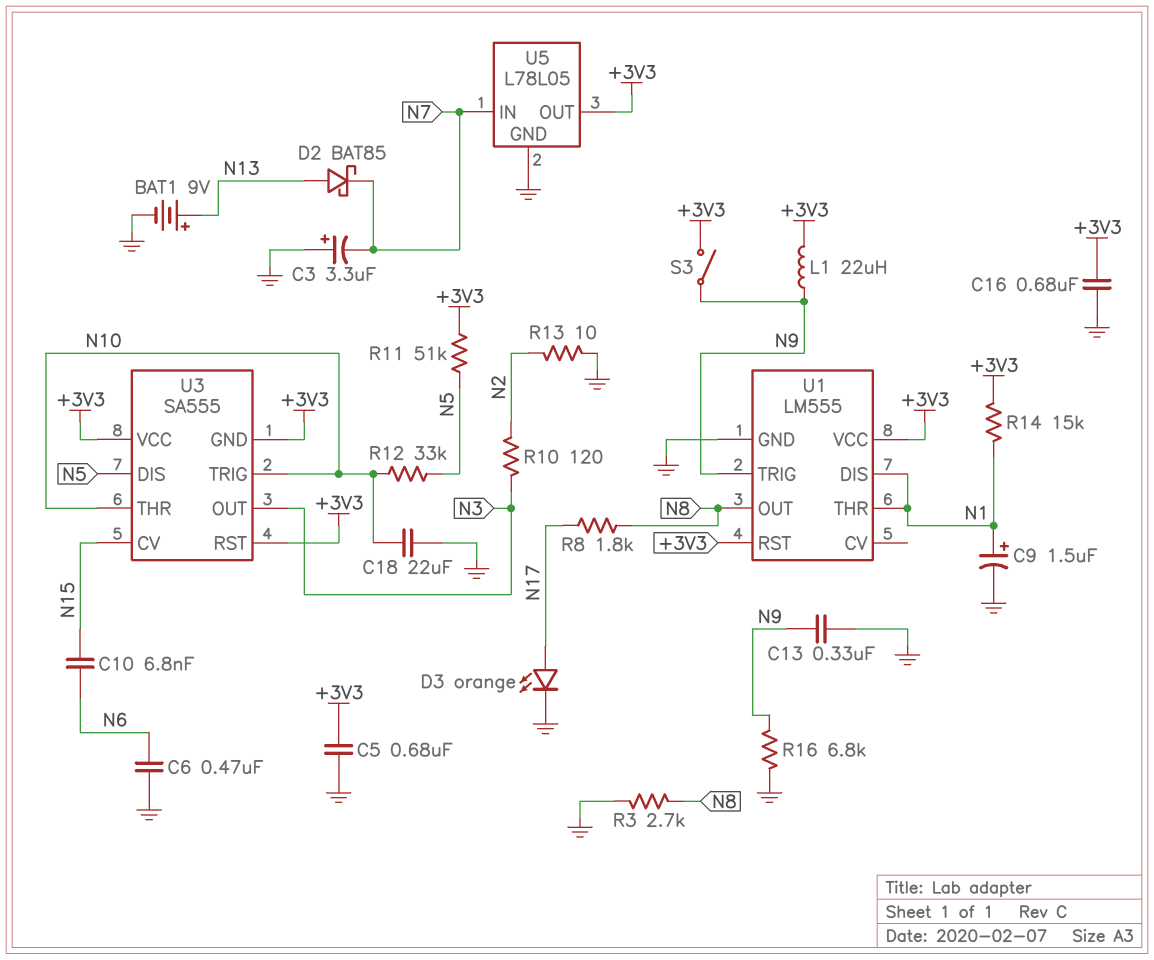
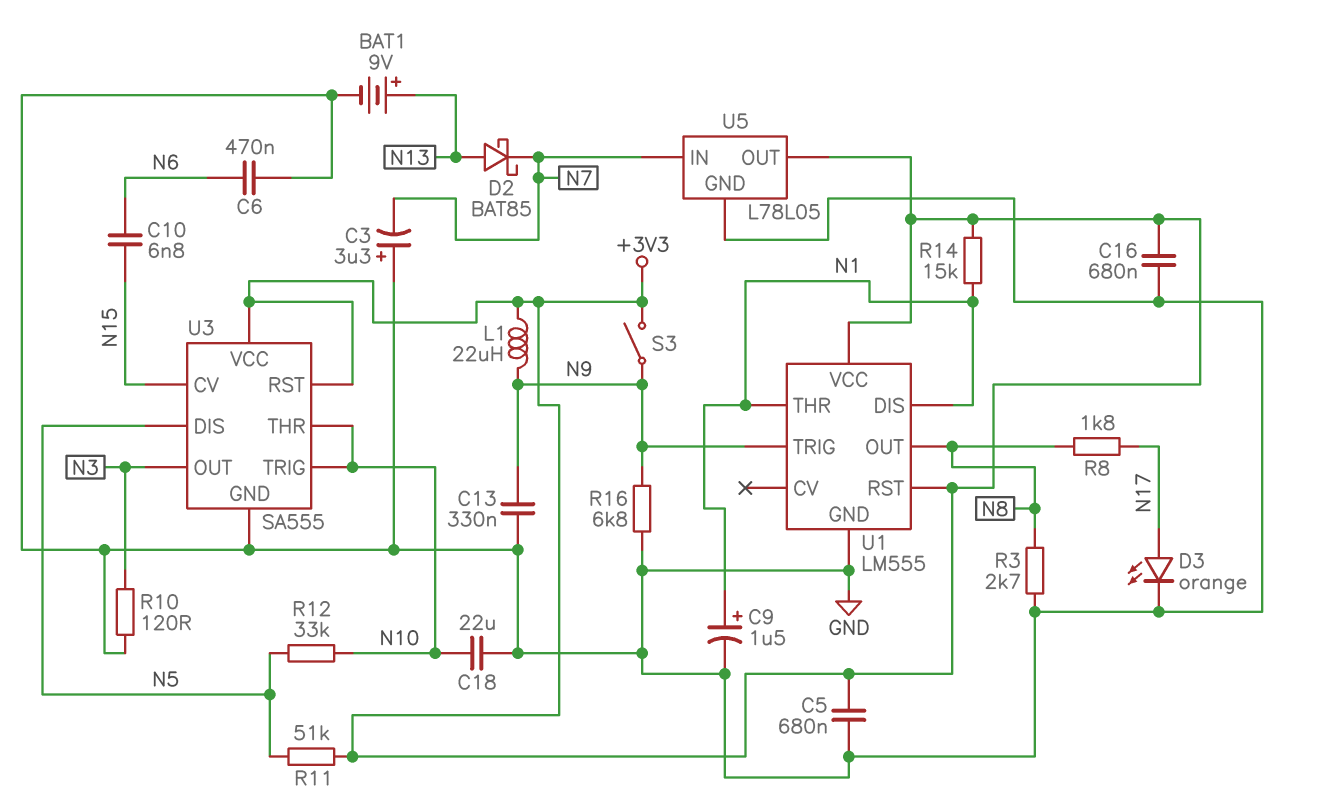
R10: 120 (N2, N3) -> 120 (GND, N3)
R13: 10 (GND, N2) -> none
U3 pin GND: +3V3 -> GND

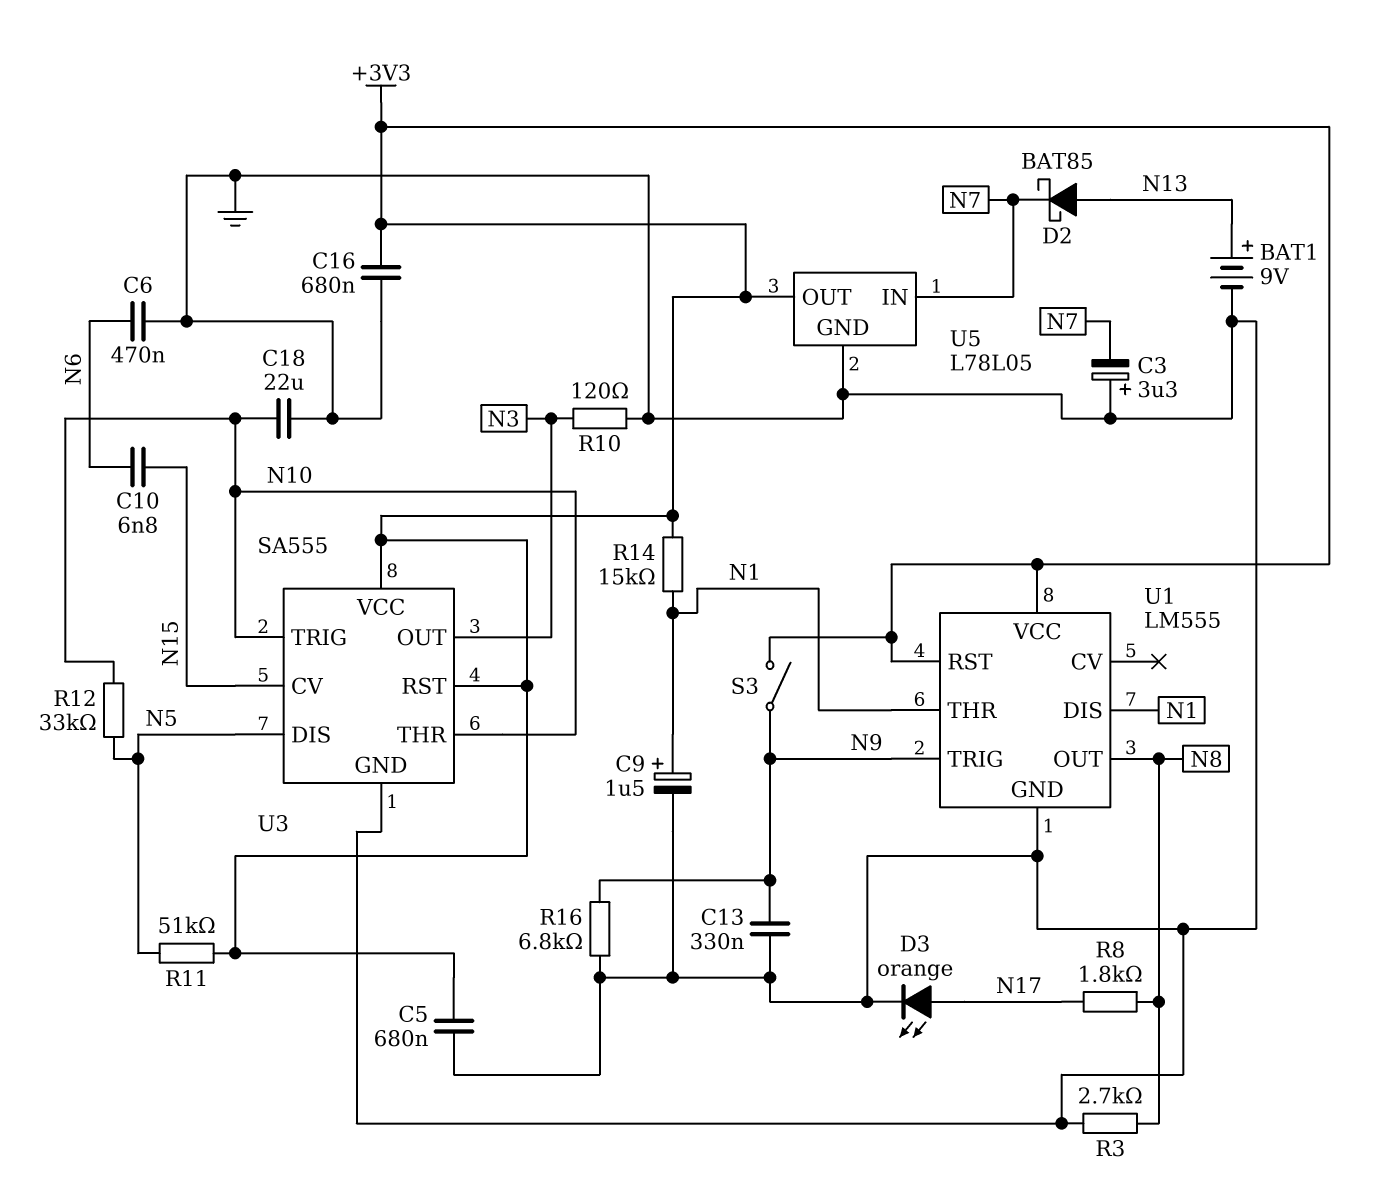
L1: 22uH (+3V3, N9) -> none

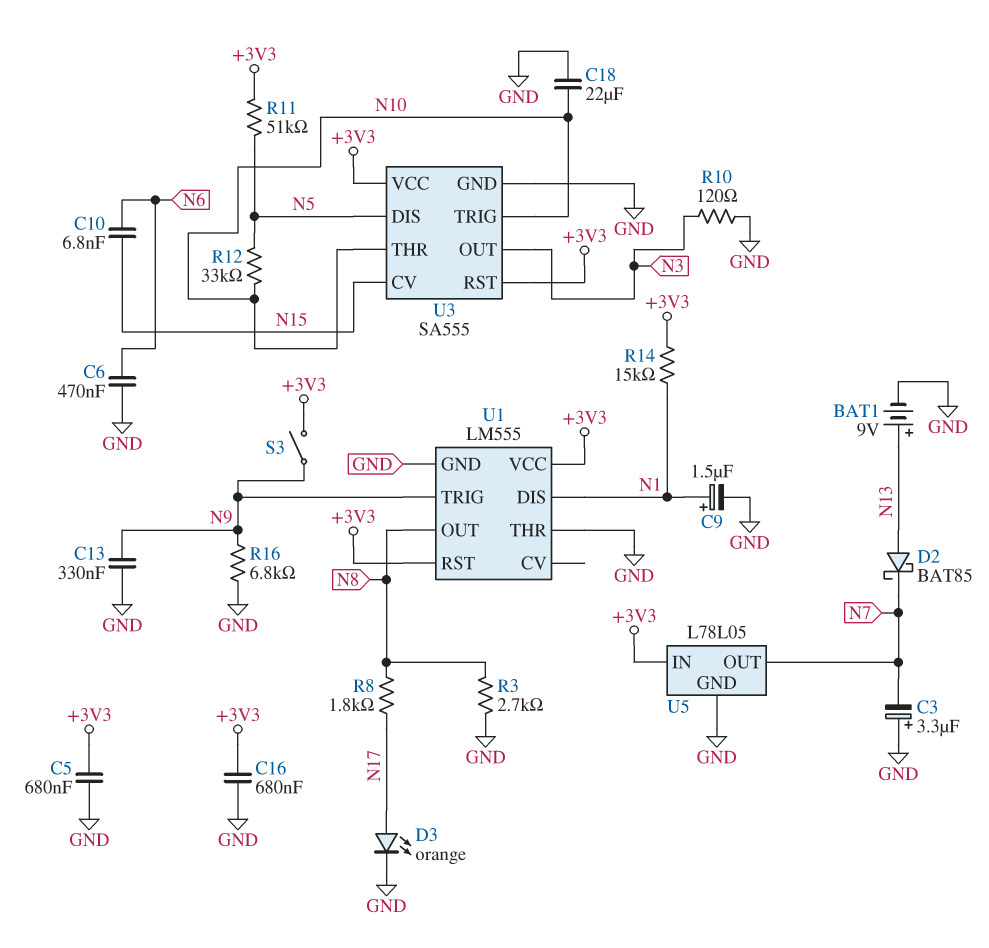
U1 pin THR: N1 -> GND
U5 pin IN: N7 -> +3V3
U5 pin OUT: +3V3 -> N7

